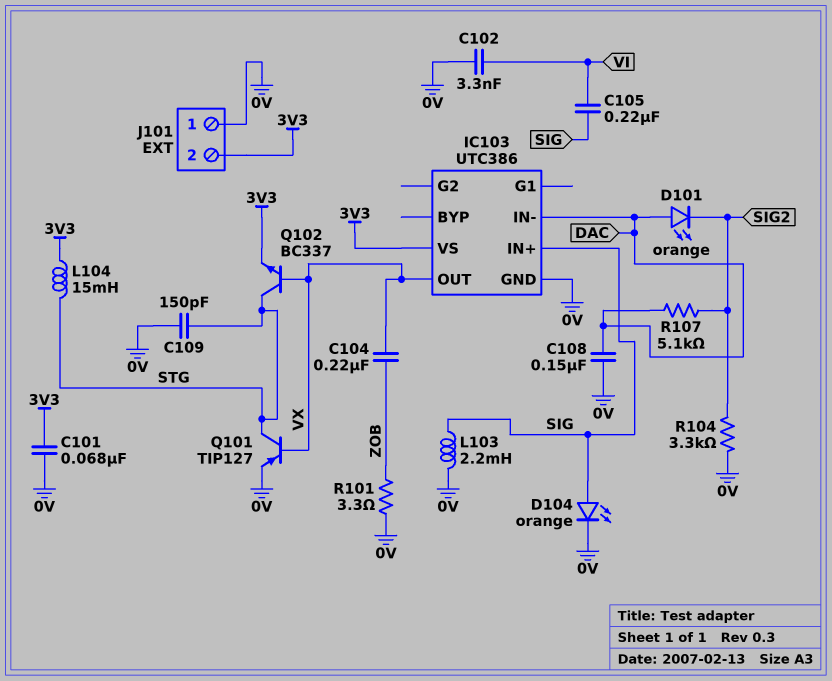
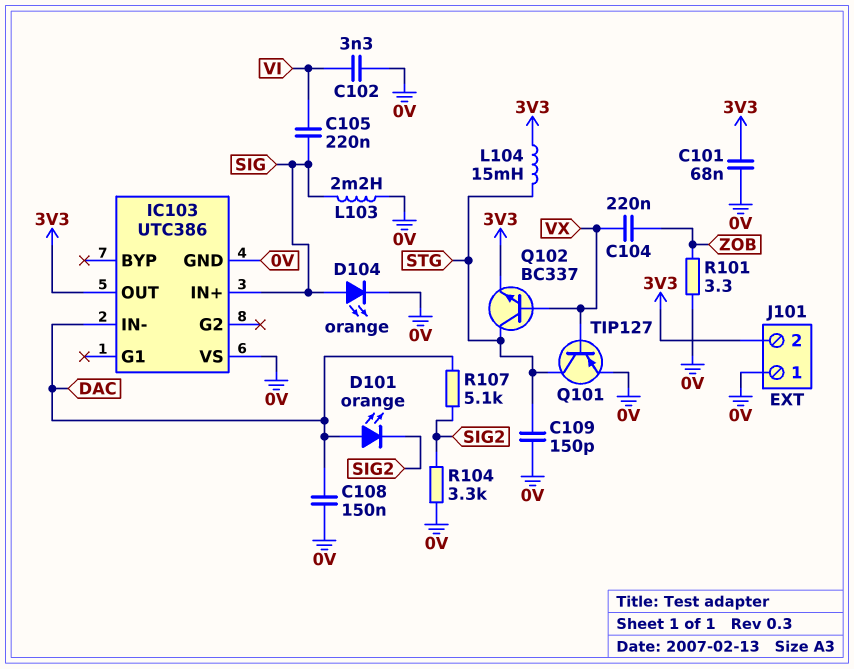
IC103 pin OUT: VX -> 3V3
IC103 pin VS: 3V3 -> 0V

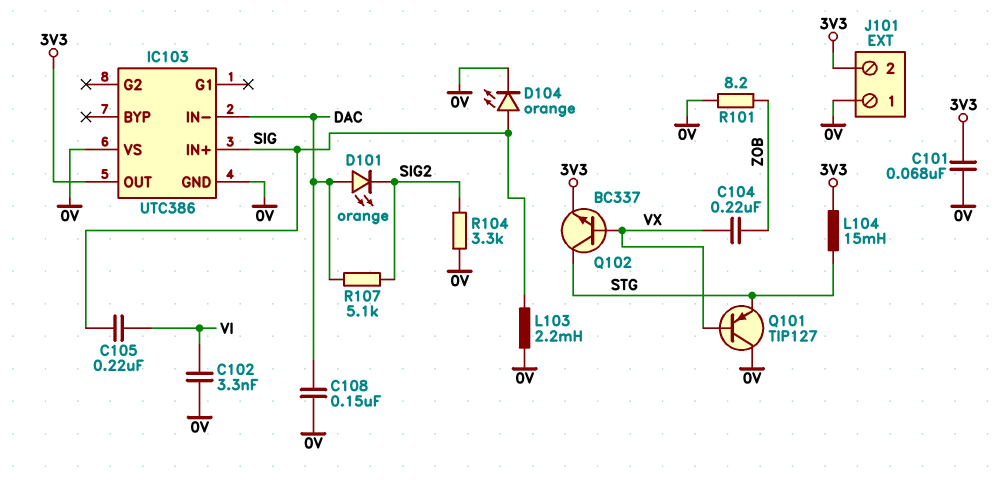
C109: 150pF (0V, STG) -> none
Q101: PNP TIP127 (B VX, C STG, E 0V) -> PNP TIP127 (B VX, C 0V, E STG)
R101: 3.3 (0V, ZOB) -> 8.2 (0V, ZOB)

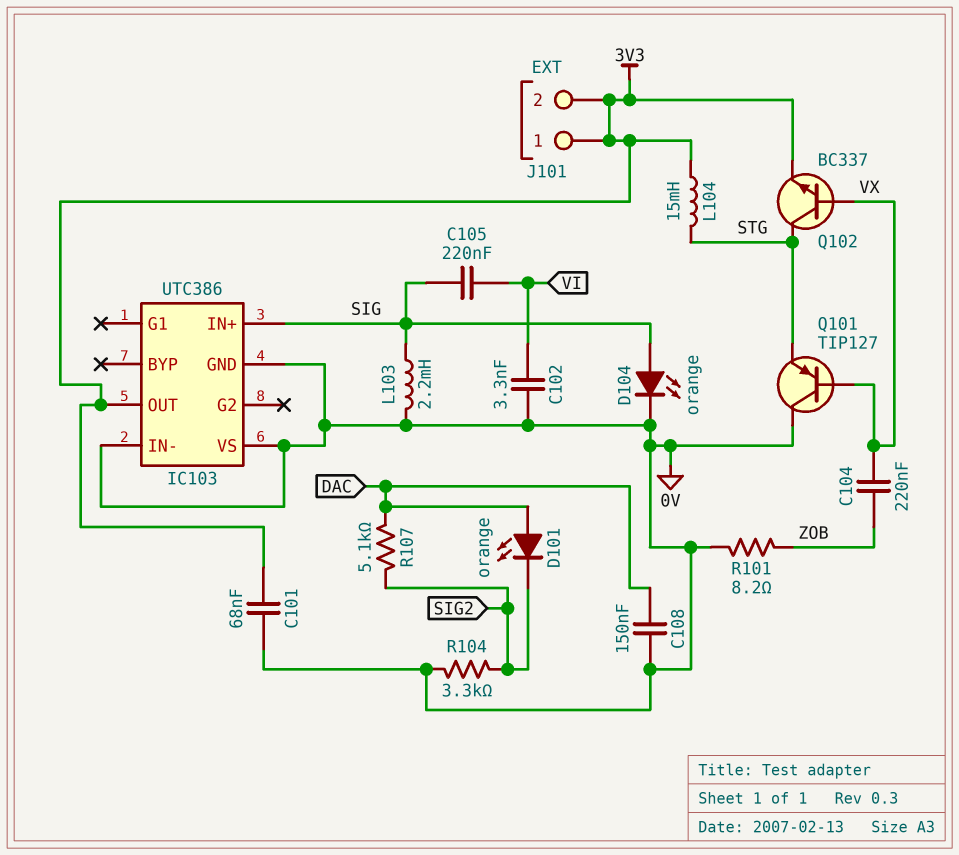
IC103 pin IN-: DAC -> 0V
J101 pin 1: 0V -> 3V3

